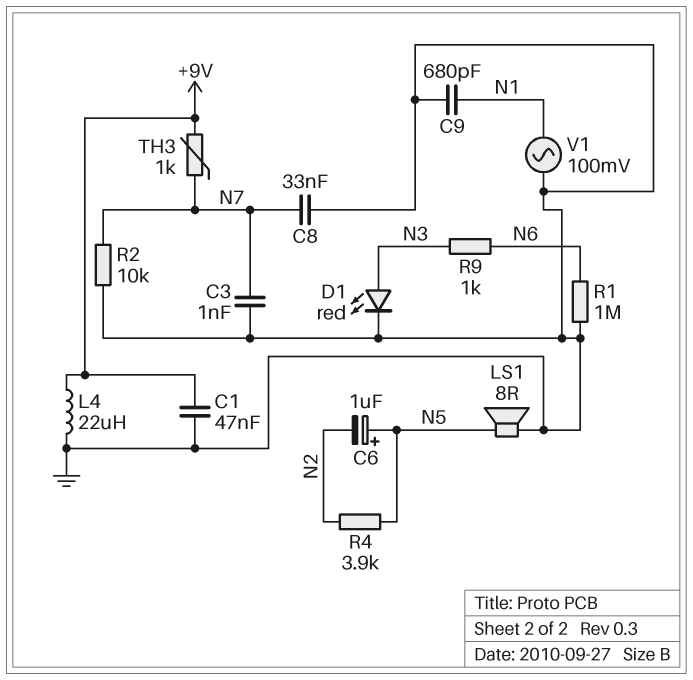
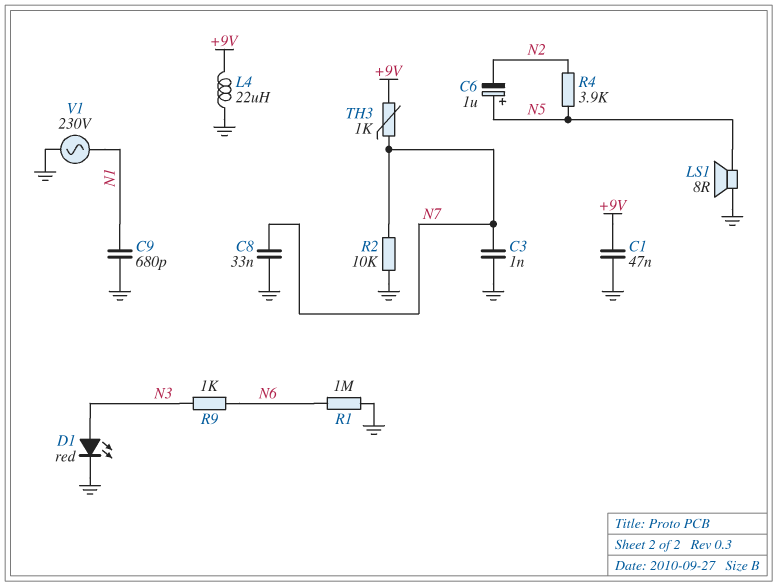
V1: AC 100mV (GND, N1) -> AC 230V (GND, N1)

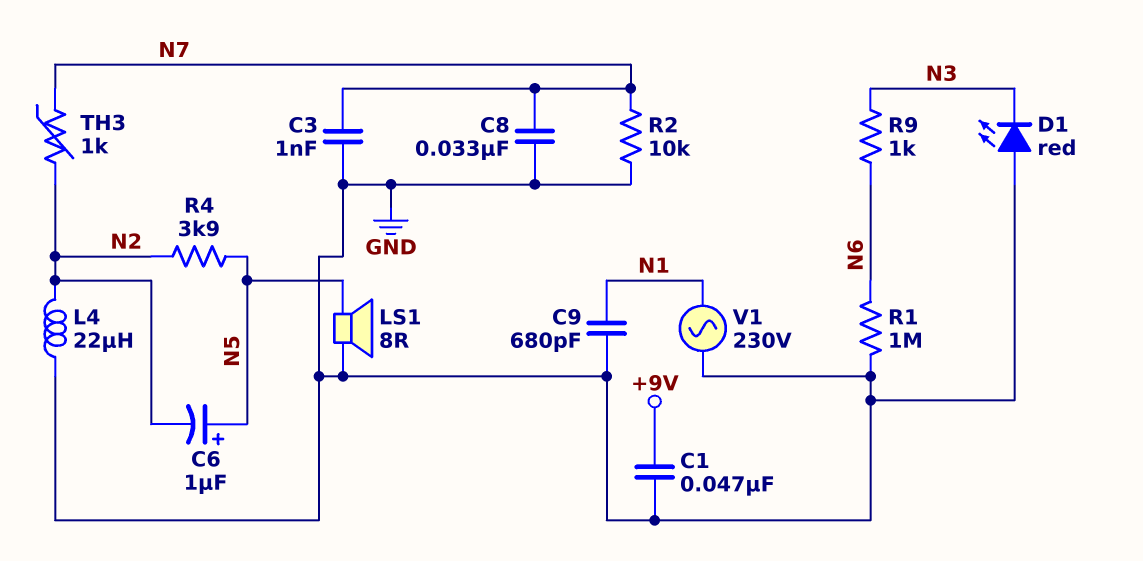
D1: LED red (A N3, K GND) -> LED red (A GND, K N3)
L4: 22uH (+9V, GND) -> 22uH (GND, N2)
TH3: 1k (+9V, N7) -> 1k (N2, N7)

